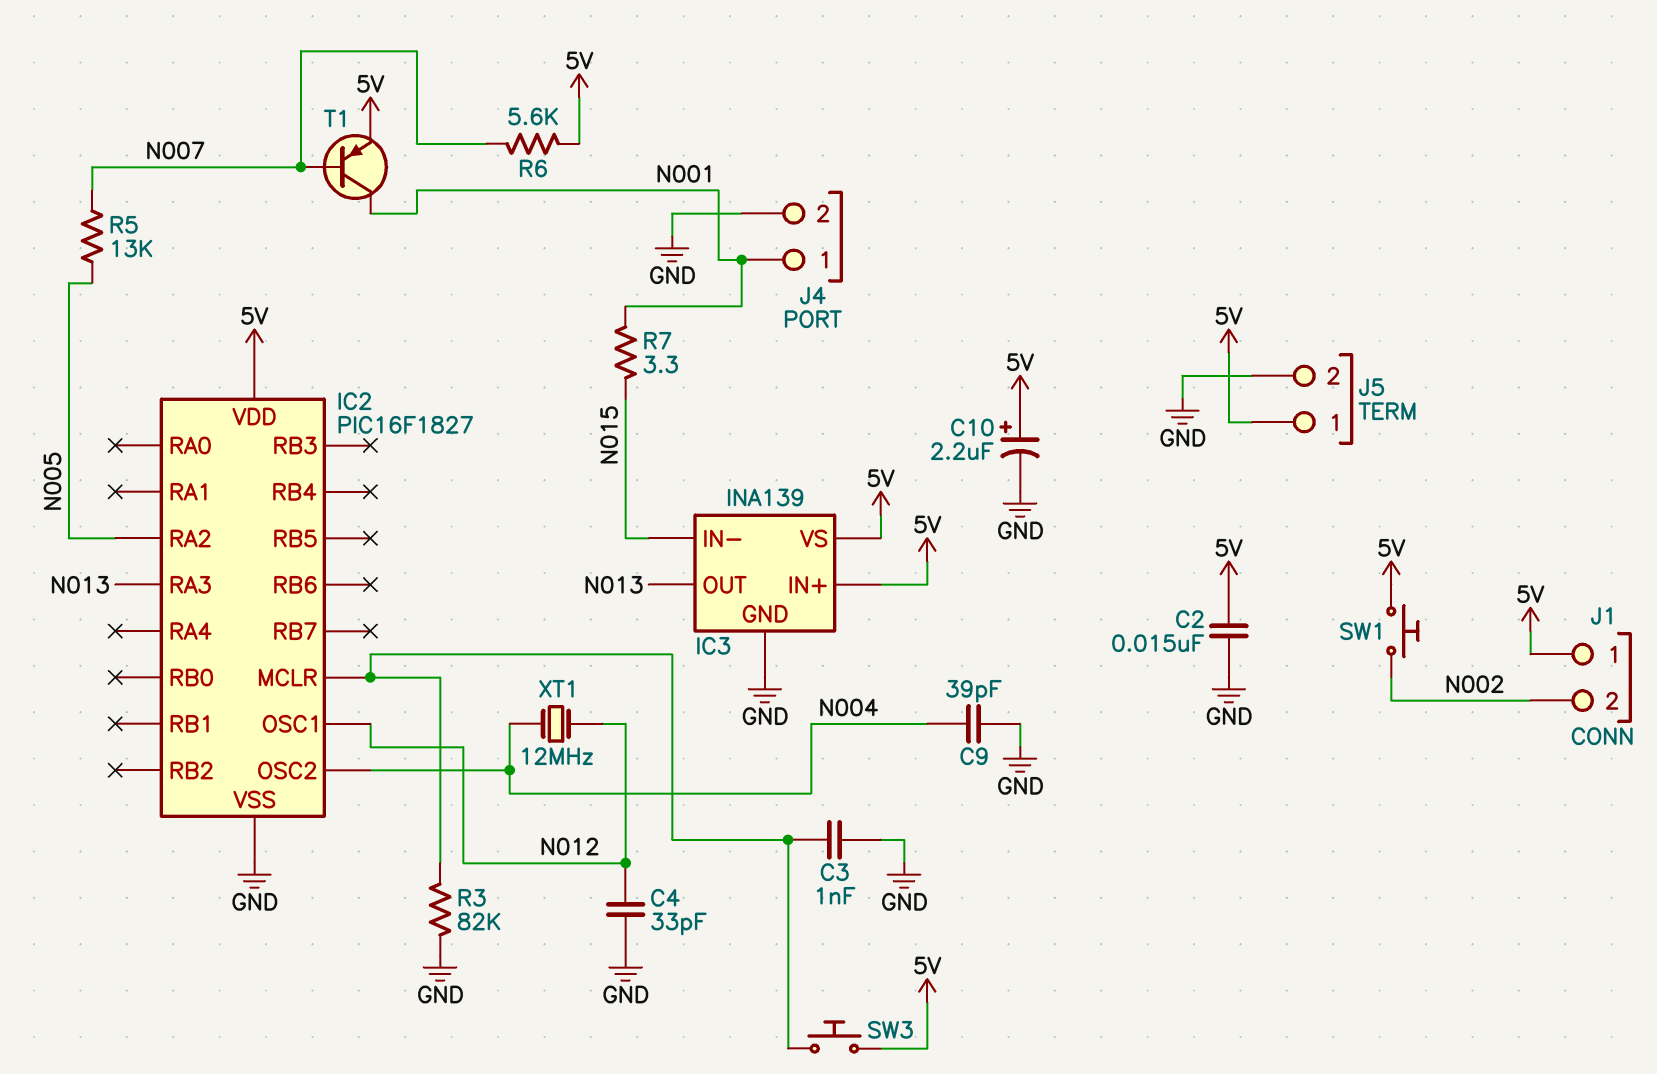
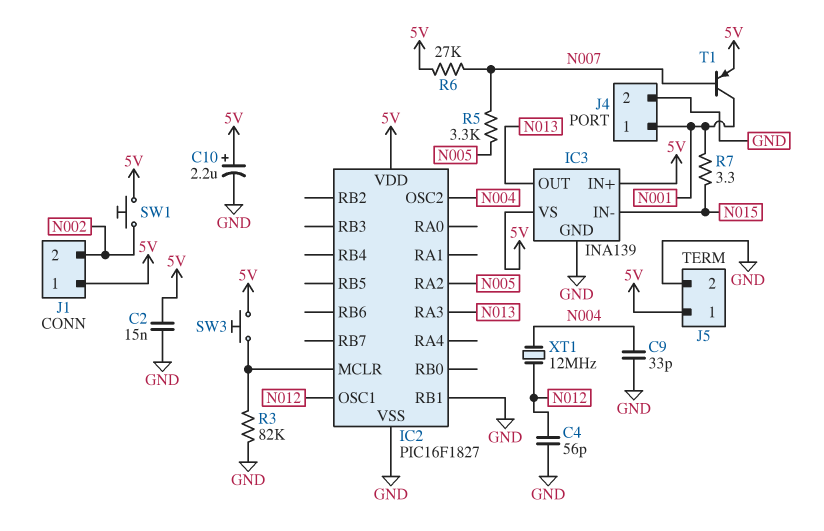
C3: 1nF (GND, IC2/MCLR) -> none
C4: 33pF (GND, N012) -> 56pF (GND, N012)
C9: 39pF (GND, N004) -> 33pF (GND, N004)
IC2 pin RB1: none -> GND
R5: 13k (N005, N007) -> 3.3k (N005, N007)
R6: 5.6k (5V, N007) -> 27k (5V, N007)

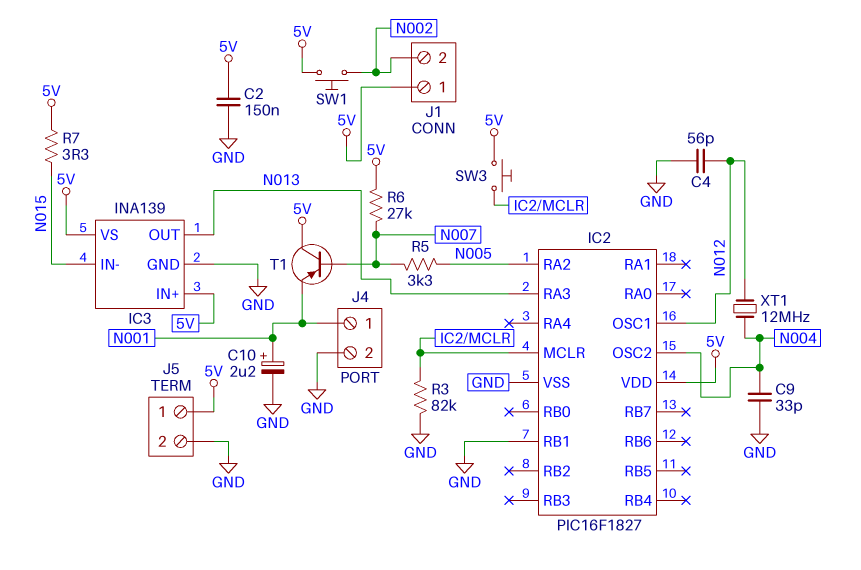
C2: 15nF (5V, GND) -> 150nF (5V, GND)
C10: 2.2uF (plus 5V, minus GND) -> 2.2uF (plus N001, minus GND)
R7: 3.3 (N001, N015) -> 3.3 (5V, N015)
T1: PNP (B N007, C N001, E 5V) -> PNP (B N007, C 5V, E N001)

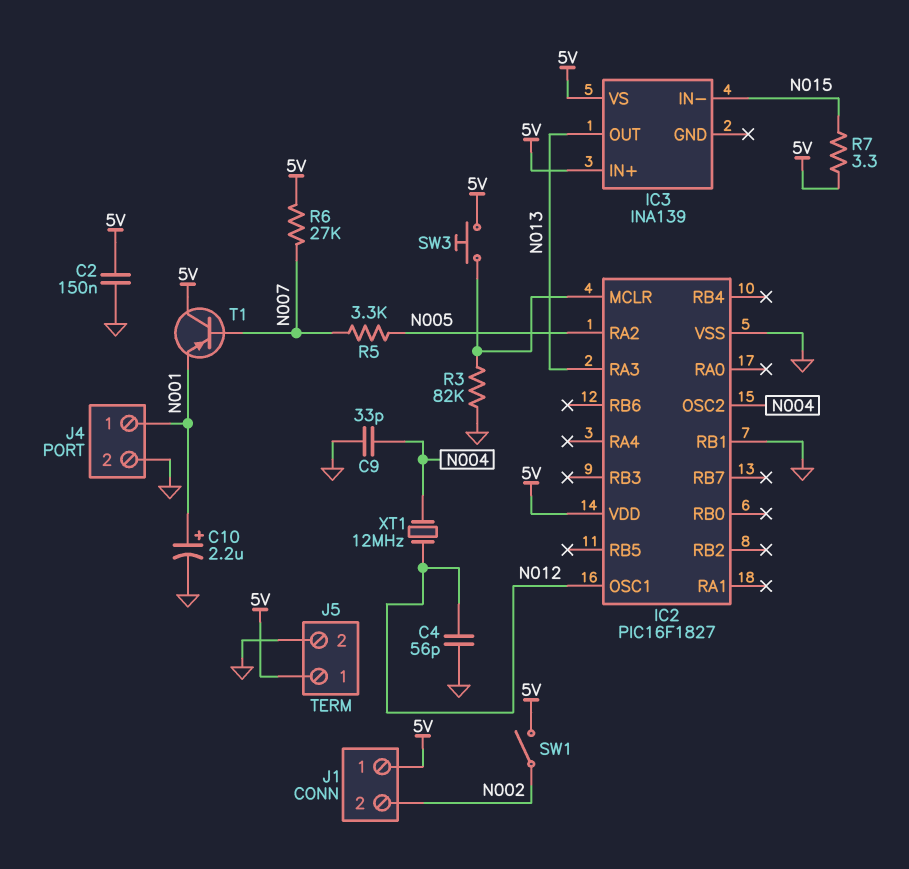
IC3 pin GND: GND -> none
SW1: button (5V, N002) -> switch (5V, N002)

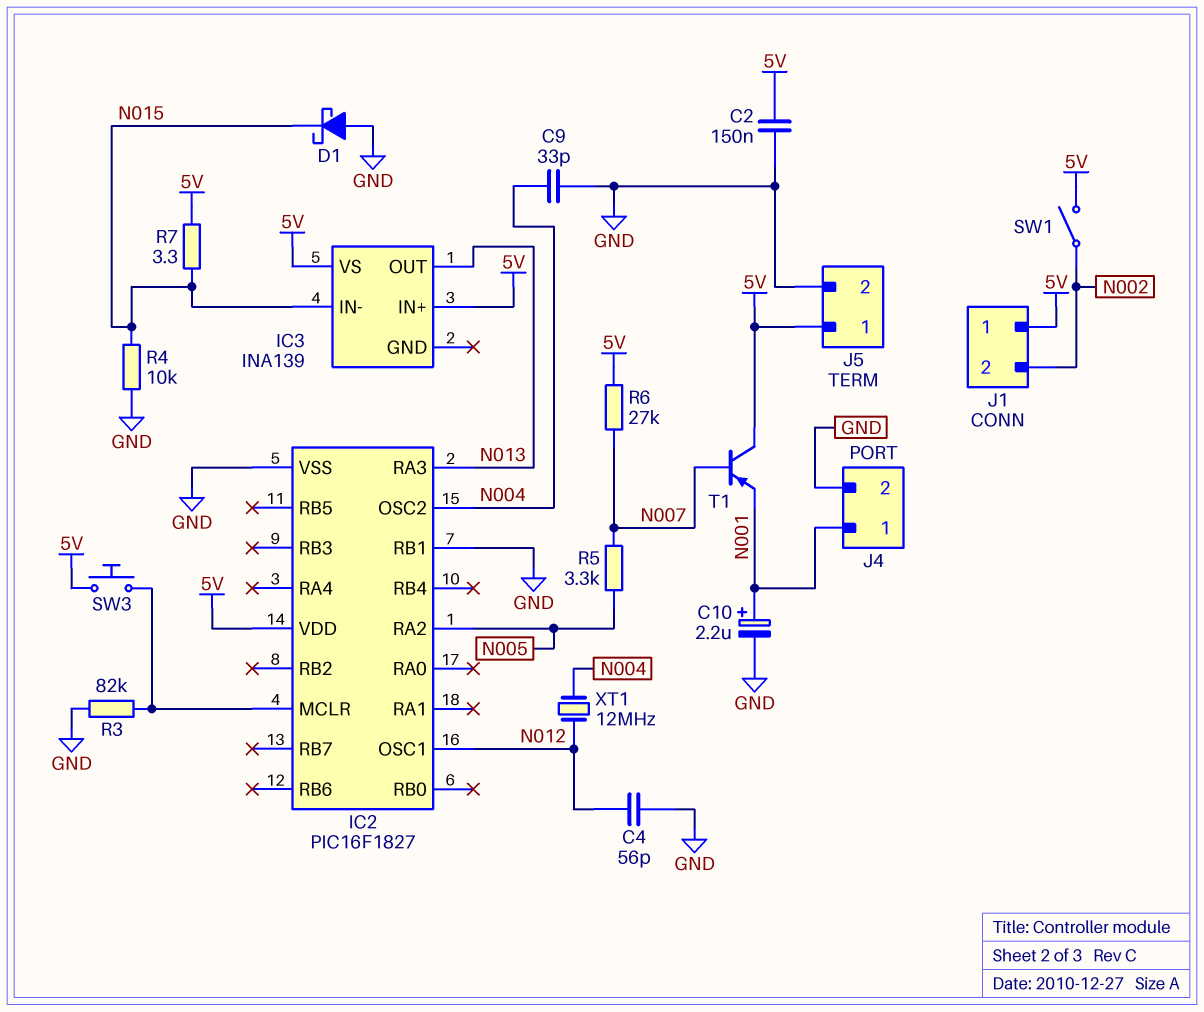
D1: none -> schottky (A GND, K N015)
R4: none -> 10k (GND, N015)

